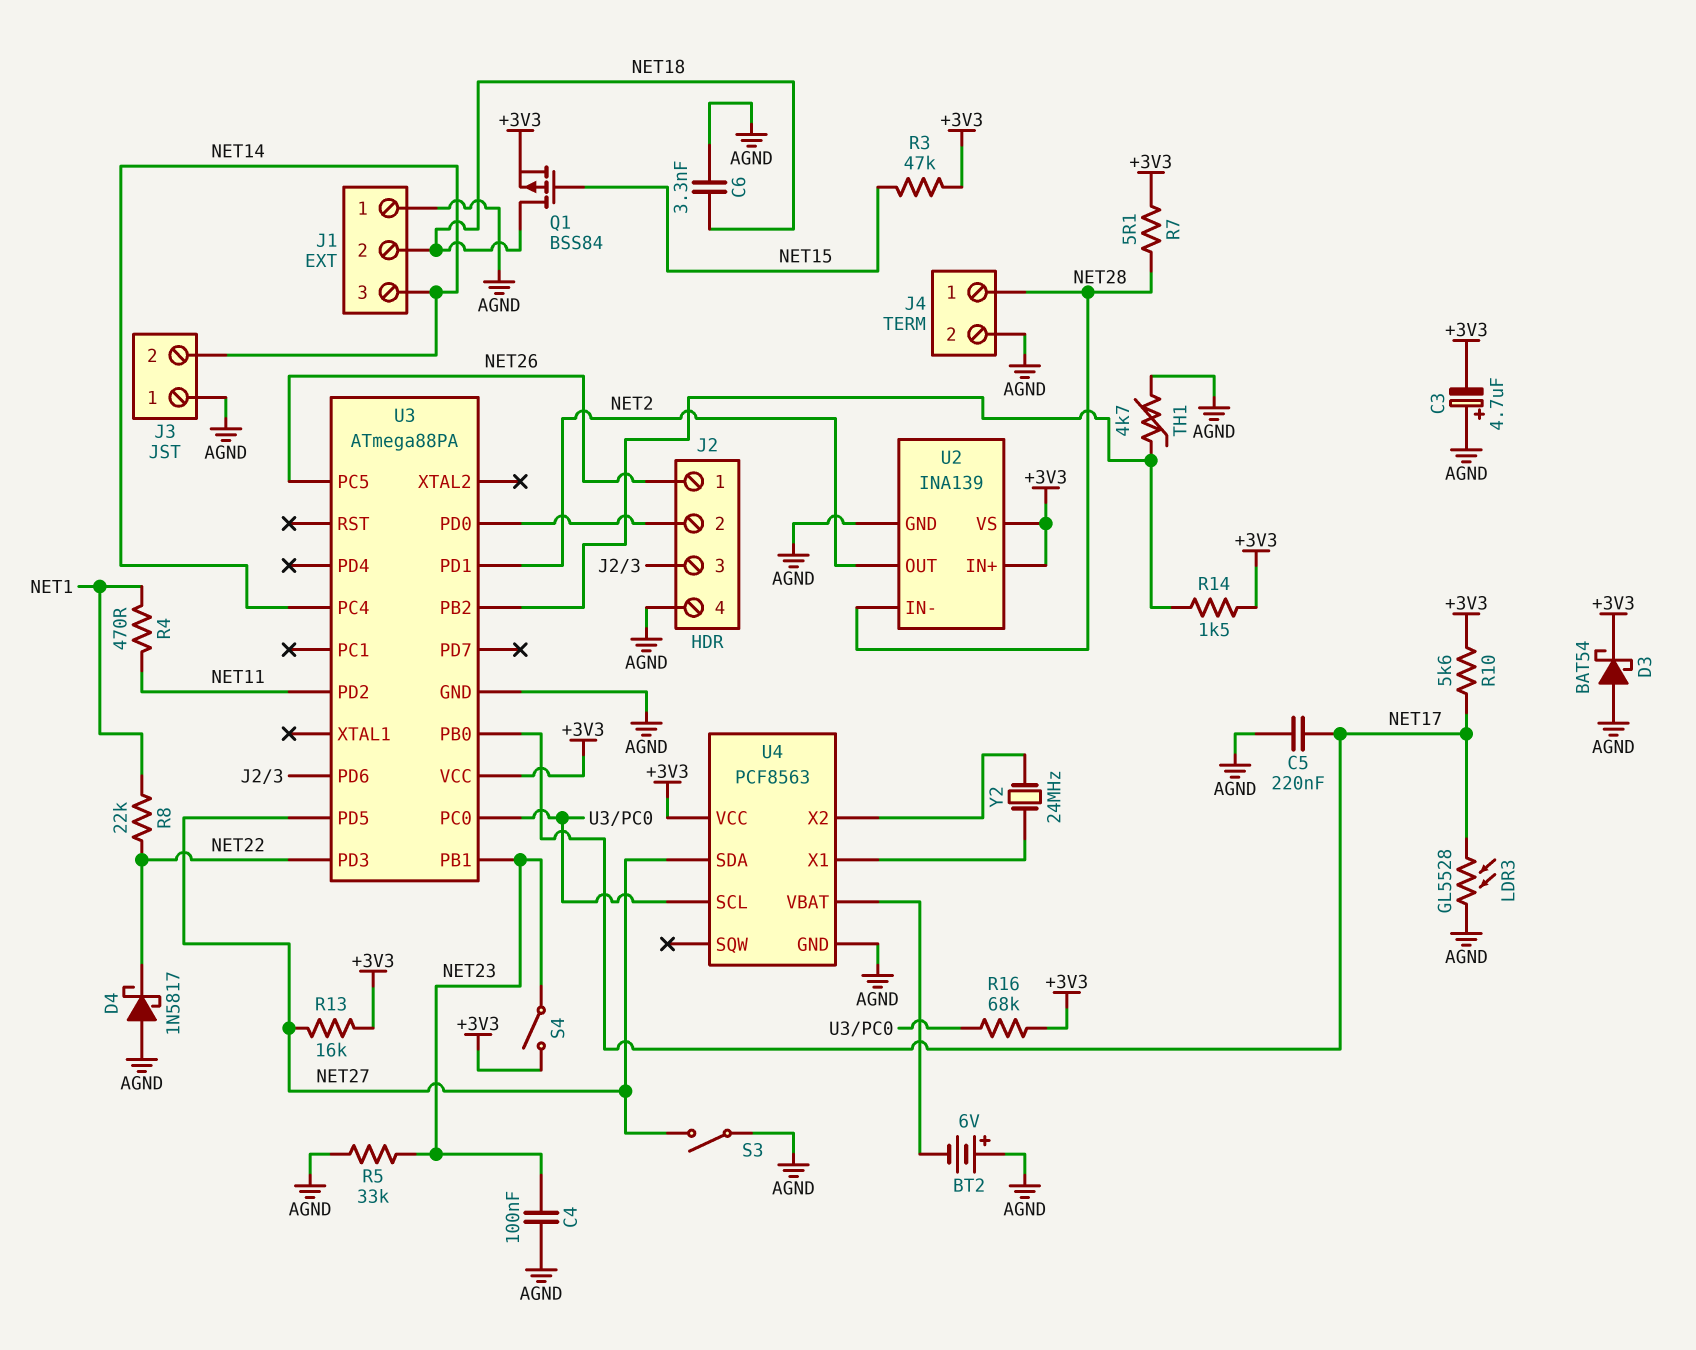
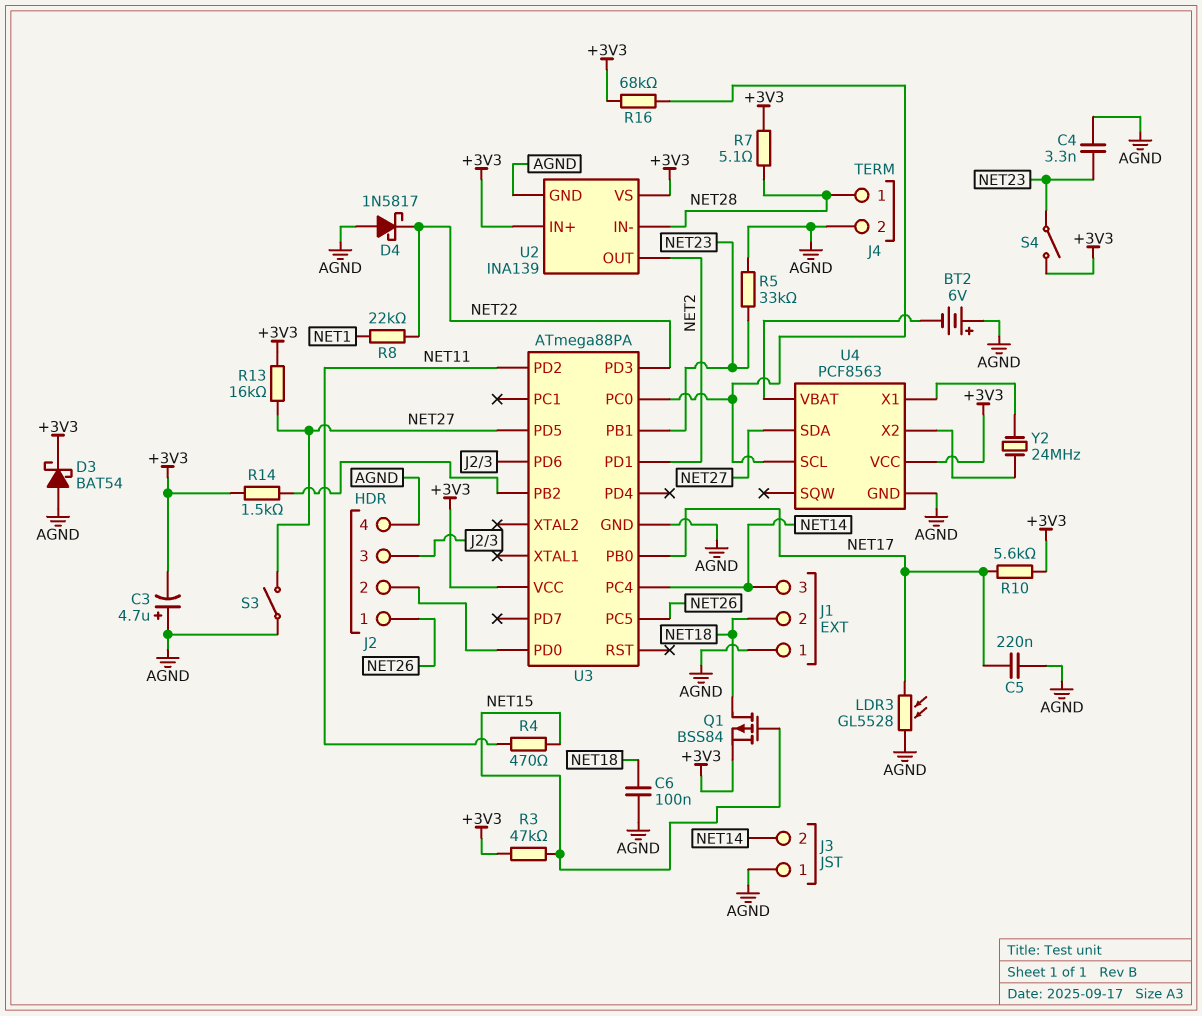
C4: 100nF (AGND, NET23) -> 3.3nF (AGND, NET23)
C6: 3.3nF (AGND, NET18) -> 100nF (AGND, NET18)
R4: 470 (NET1, NET11) -> 470 (NET11, NET15)
TH1: 4.7k (AGND, U3/PB2) -> none

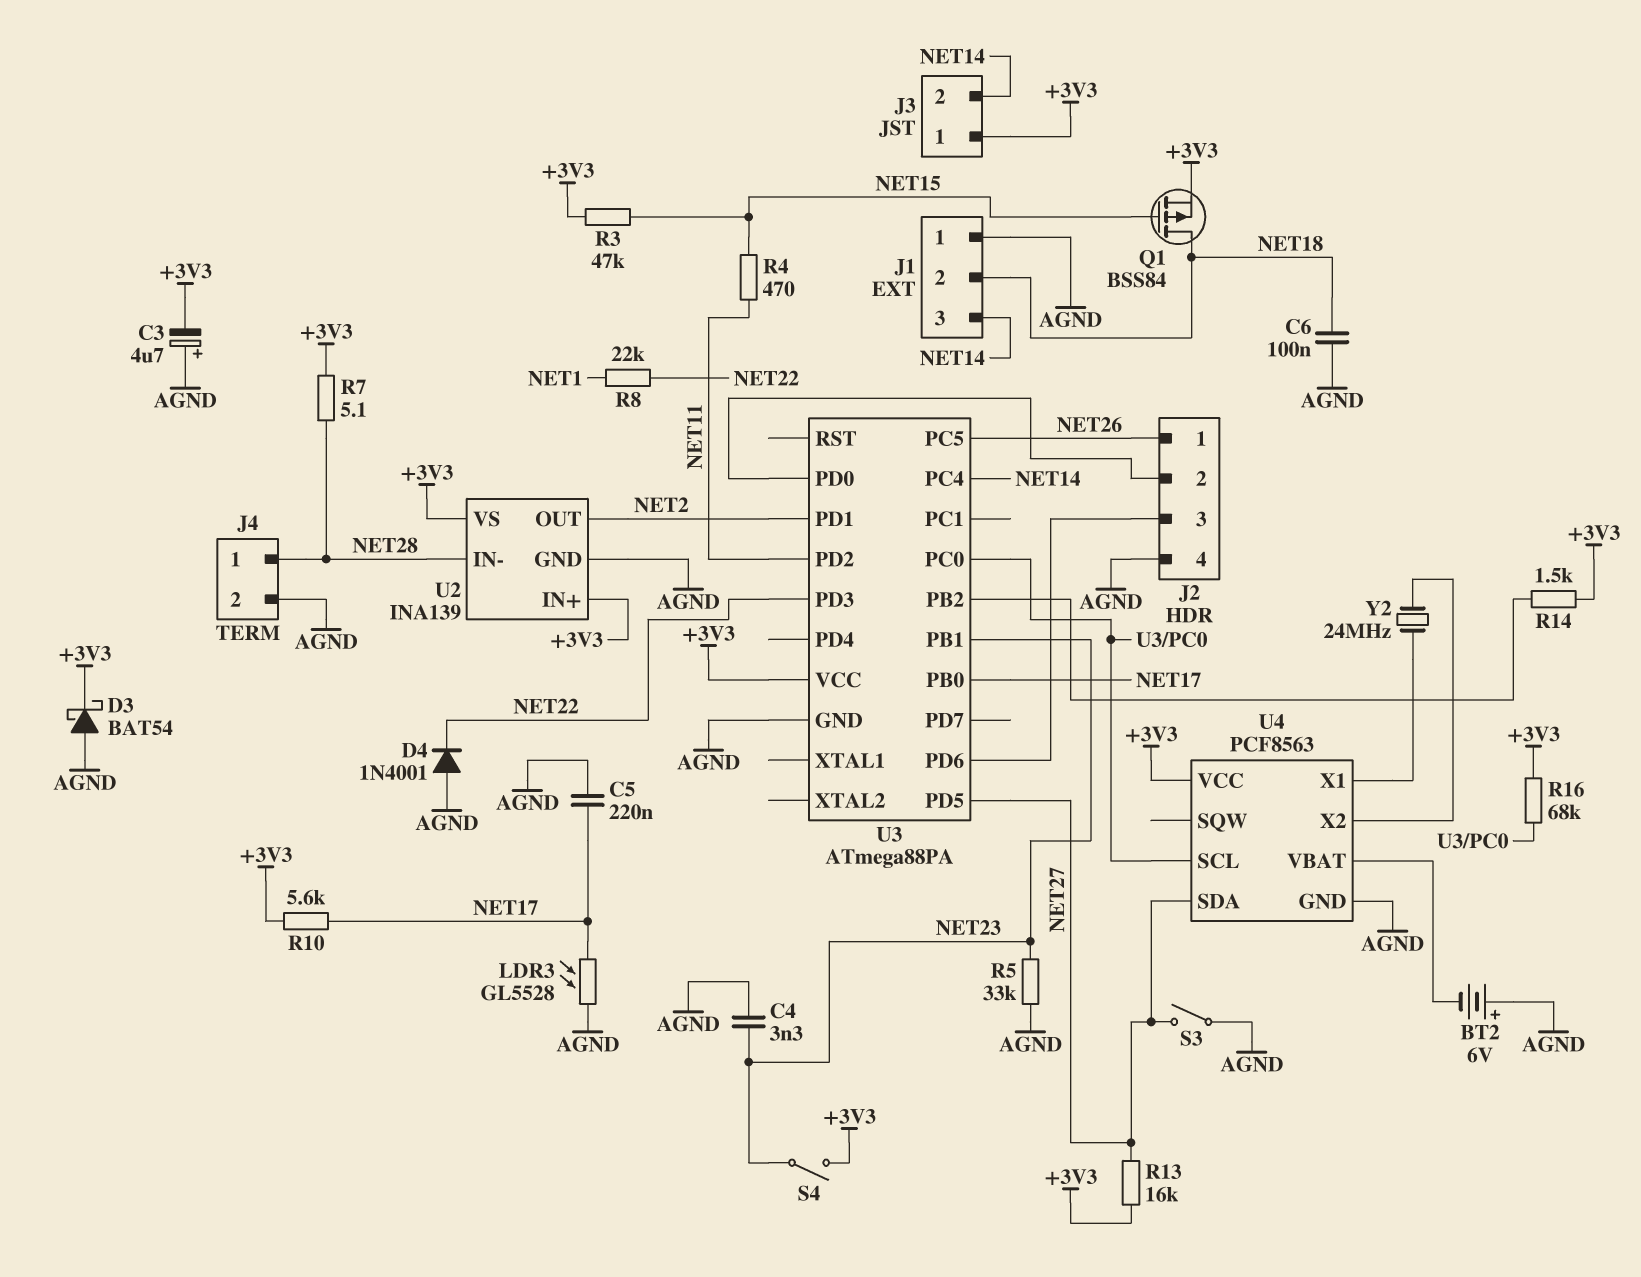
D4: schottky 1N5817 (A AGND, K NET22) -> diode 1N4001 (A AGND, K NET22)
J3 pin 1: AGND -> +3V3

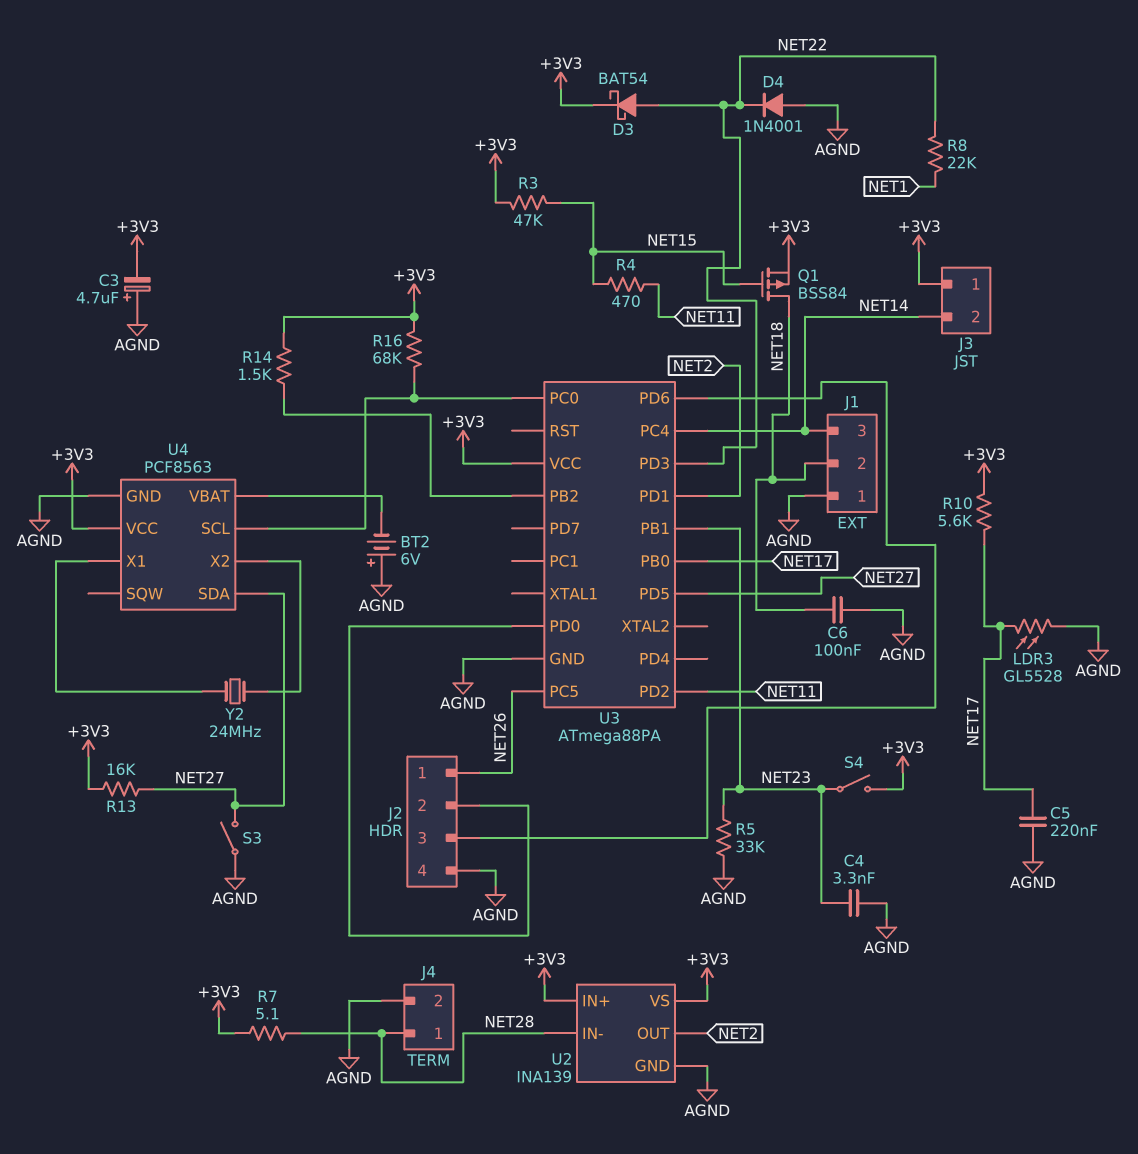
D3: schottky BAT54 (A AGND, K +3V3) -> schottky BAT54 (A NET22, K +3V3)

